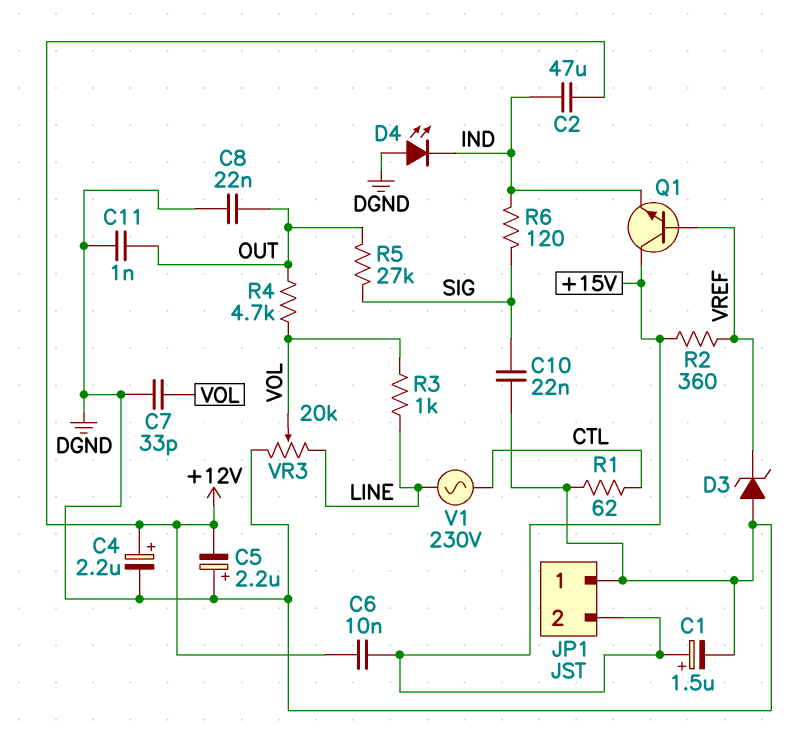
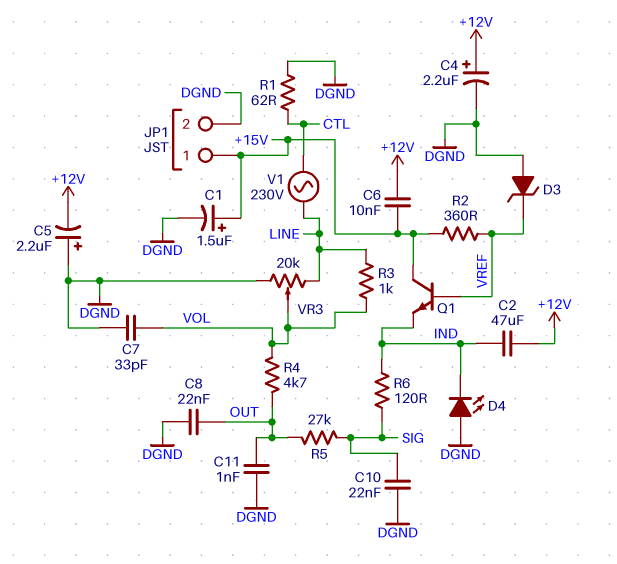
JP1 pin 1: DGND -> +15V
JP1 pin 2: +15V -> DGND

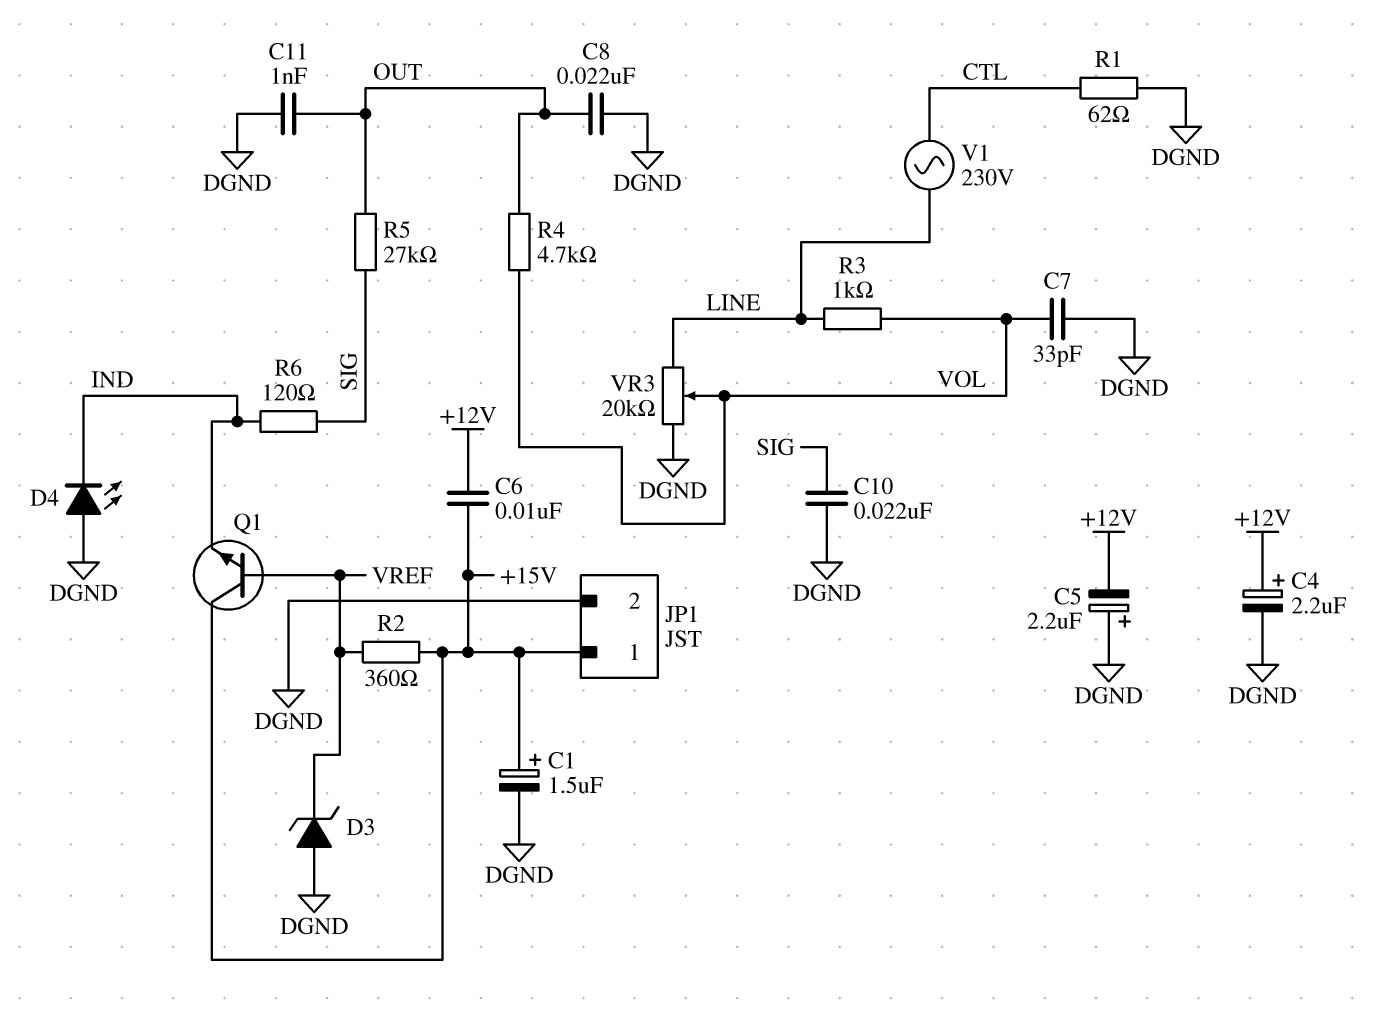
C2: 47uF (+12V, IND) -> none

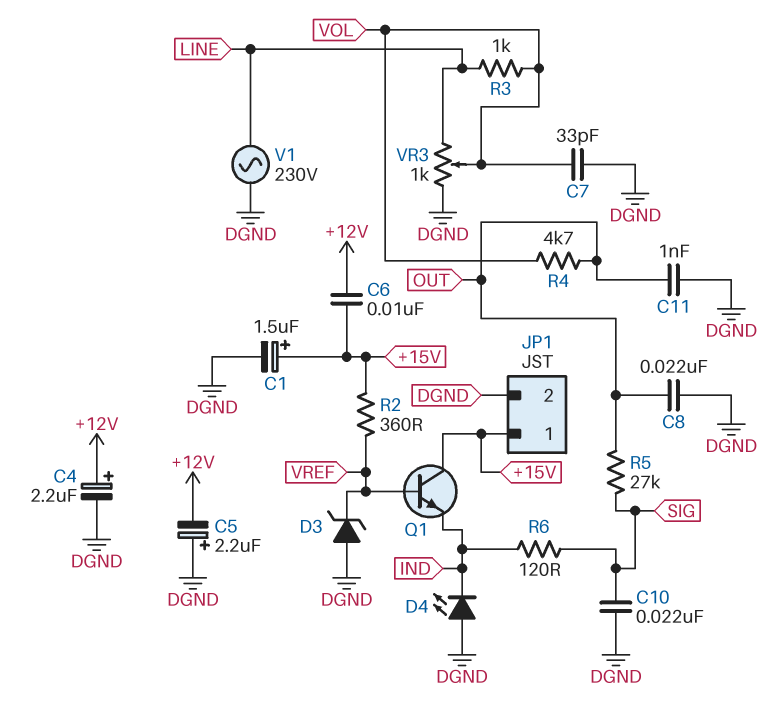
R1: 62 (CTL, DGND) -> none
V1: AC 230V (CTL, LINE) -> AC 230V (DGND, LINE)
VR3: 20k (DGND, LINE, wiper VOL) -> 1k (DGND, LINE, wiper VOL)

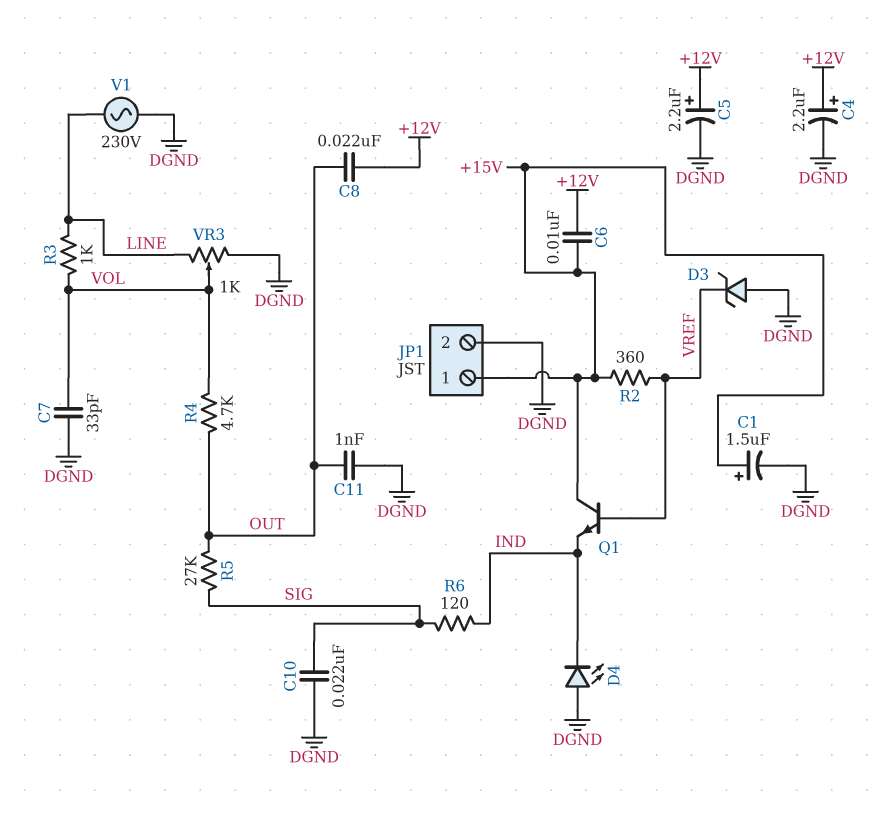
C5: 2.2uF (plus DGND, minus +12V) -> 2.2uF (plus +12V, minus DGND)
C8: 22nF (DGND, OUT) -> 22nF (+12V, OUT)

